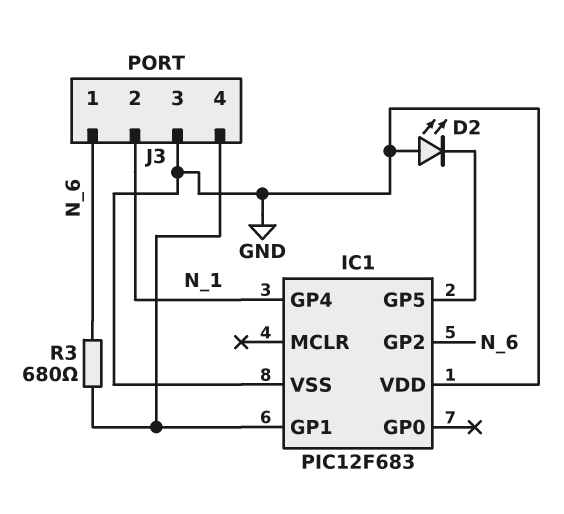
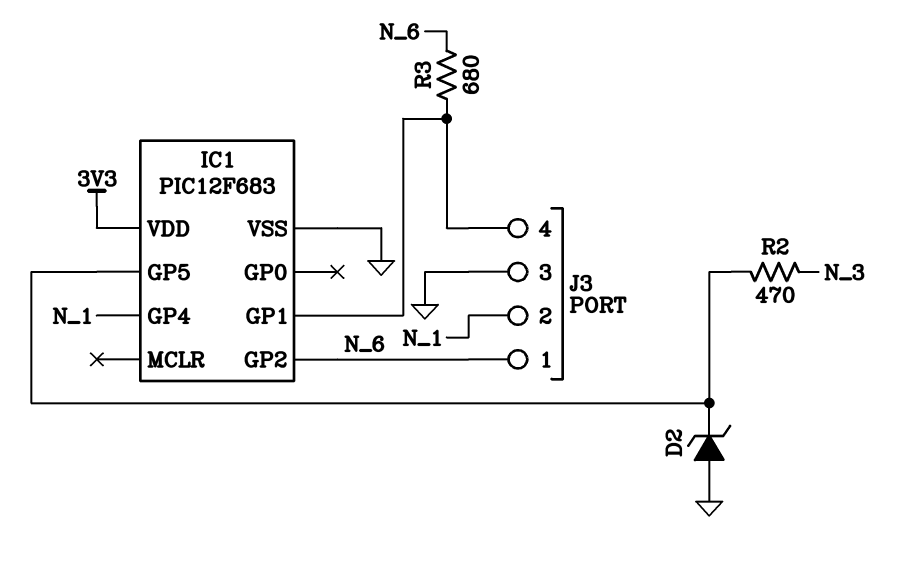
D2: LED (A GND, K IC1/GP5) -> zener (A GND, K IC1/GP5)
IC1 pin VDD: GND -> 3V3
R2: none -> 470 (IC1/GP5, N_3)

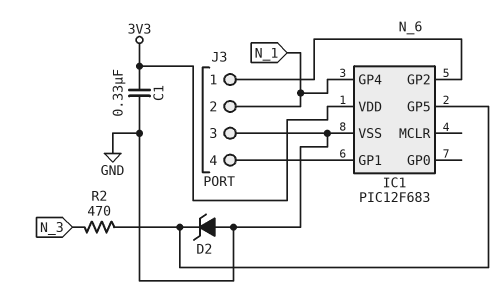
C1: none -> 330nF (3V3, GND)
R3: 680 (IC1/GP1, N_6) -> none

